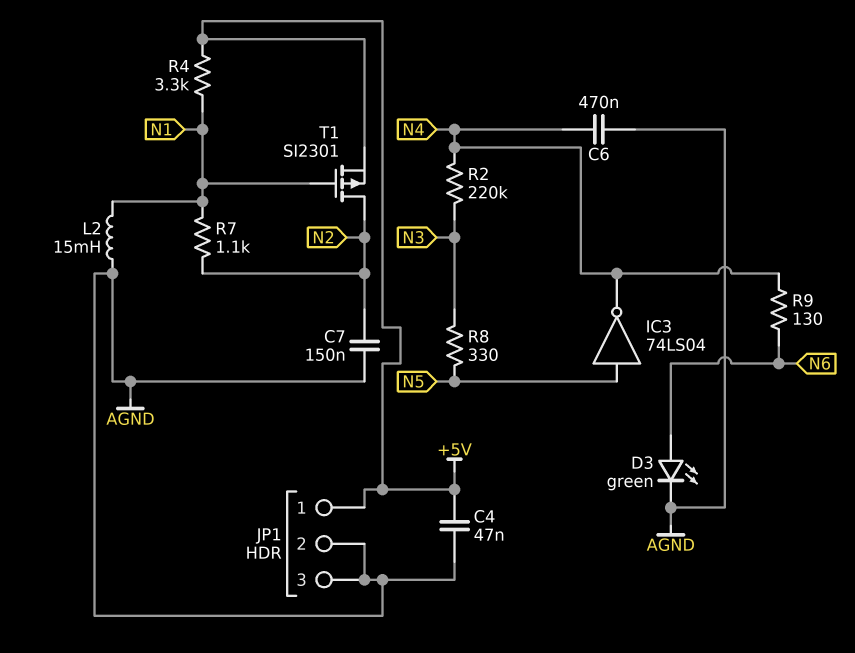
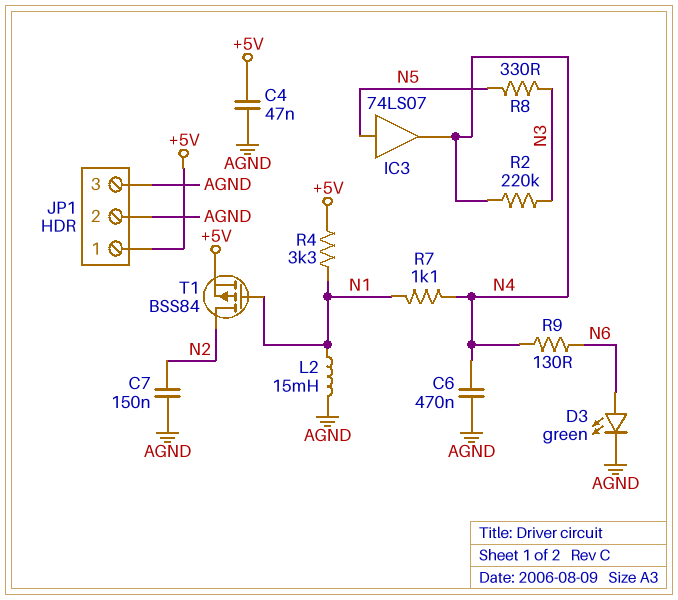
IC3: NOT 74LS04 (in N5, out N4) -> buffer 74LS07 (in N5, out N4)
R7: 1.1k (N1, N2) -> 1.1k (N1, N4)
T1: PMOS SI2301 (G N1, D N2, S +5V) -> PMOS BSS84 (G N1, D N2, S +5V)

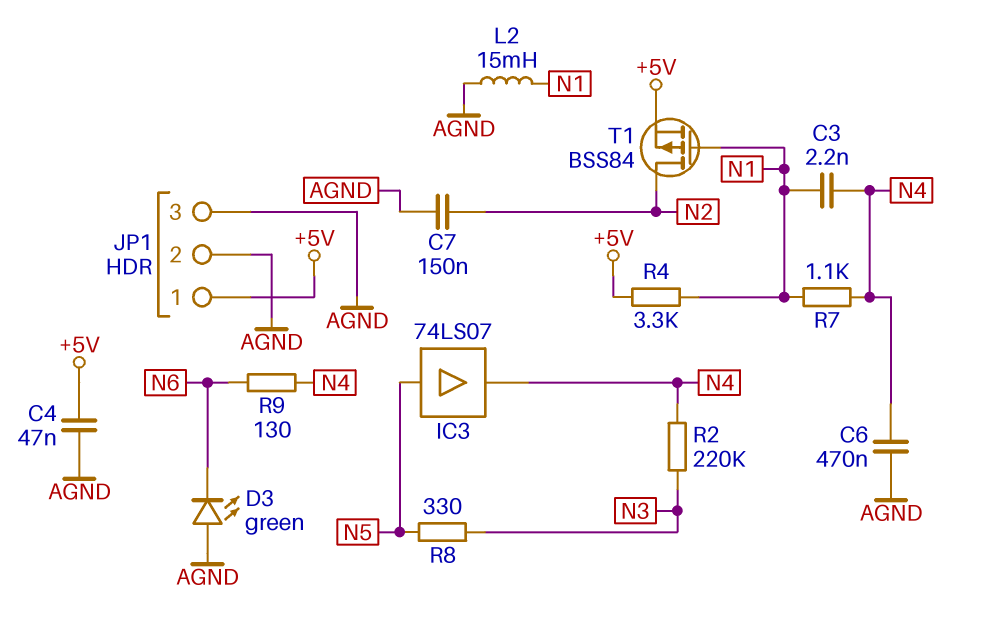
C3: none -> 2.2nF (N1, N4)
D3: LED green (A N6, K AGND) -> LED green (A AGND, K N6)

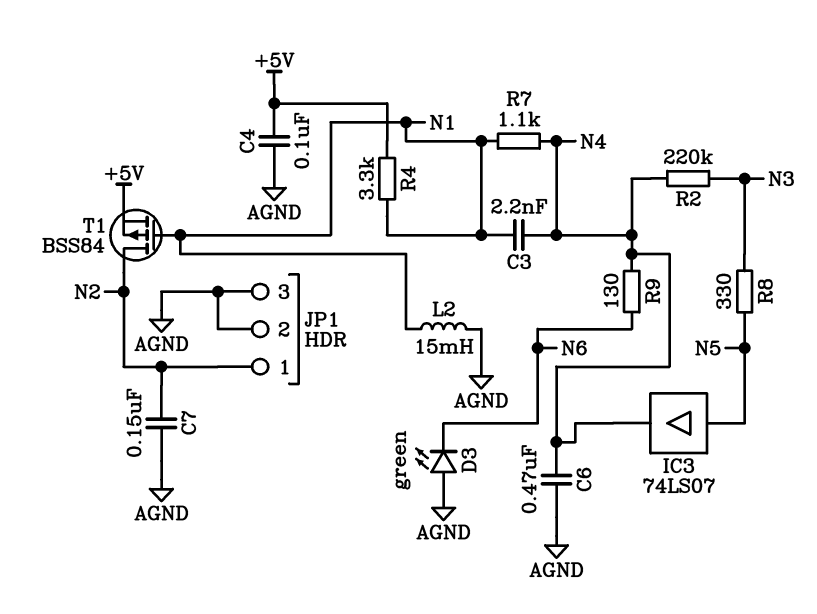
C4: 47nF (+5V, AGND) -> 100nF (+5V, AGND)
JP1 pin 1: +5V -> N2

